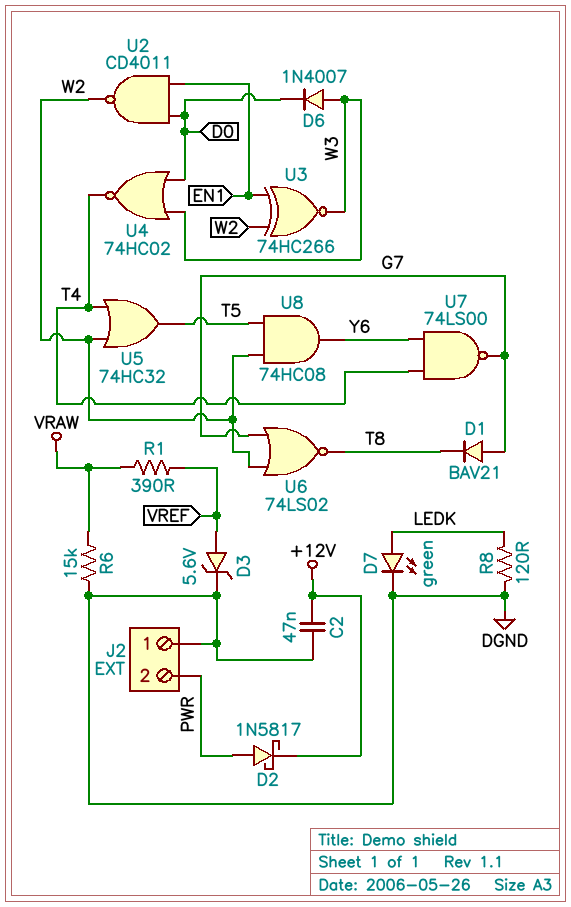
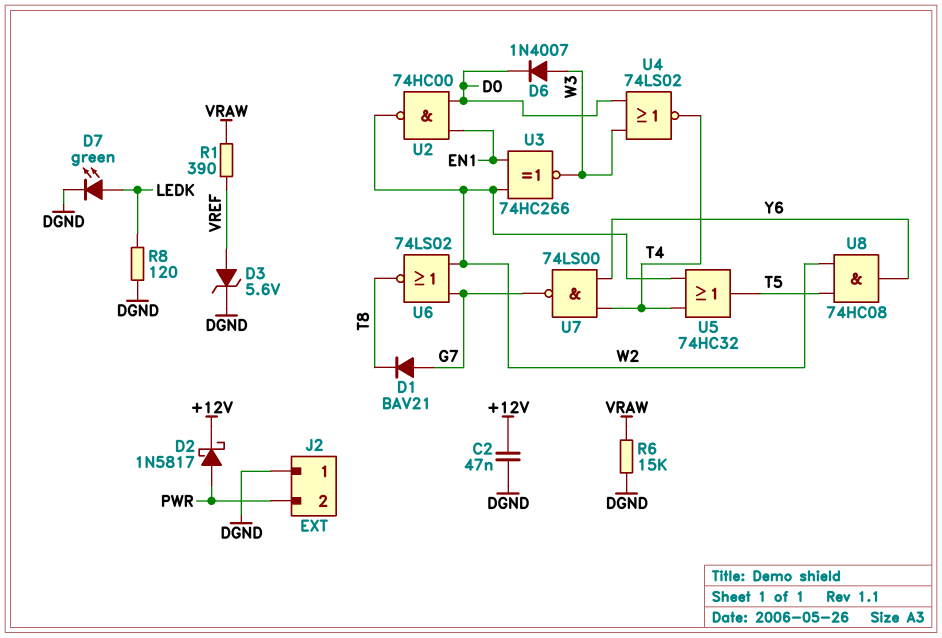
U2: NAND CD4011 (in D0, in EN1, out W2) -> NAND 74HC00 (in D0, in EN1, out W2)
U4: NOR 74HC02 (in D0, in W3, out T4) -> NOR 74LS02 (in D0, in W3, out T4)

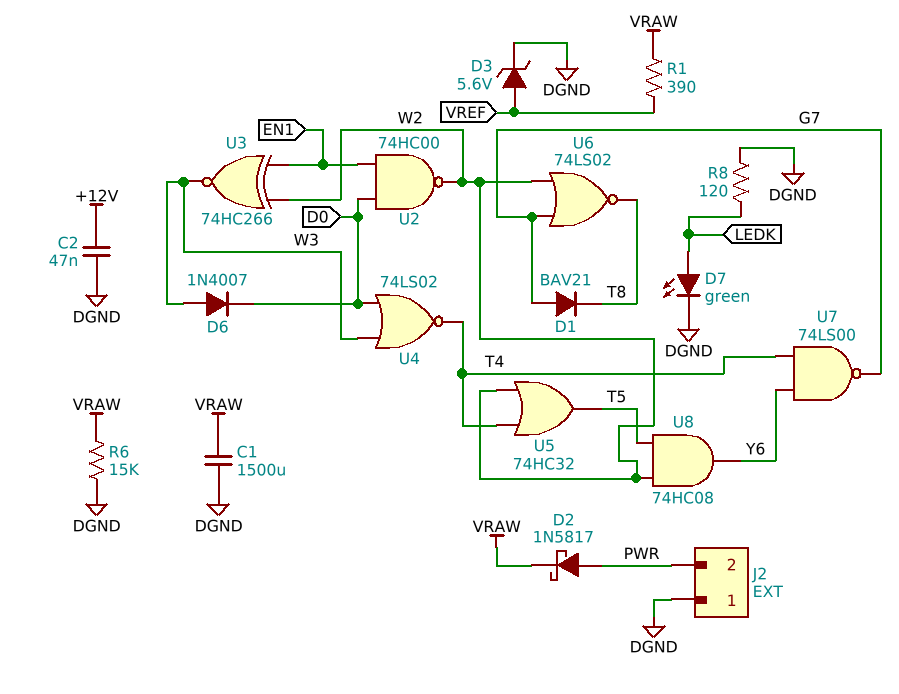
C1: none -> 1500uF (DGND, VRAW)
D2: schottky 1N5817 (A PWR, K +12V) -> schottky 1N5817 (A PWR, K VRAW)

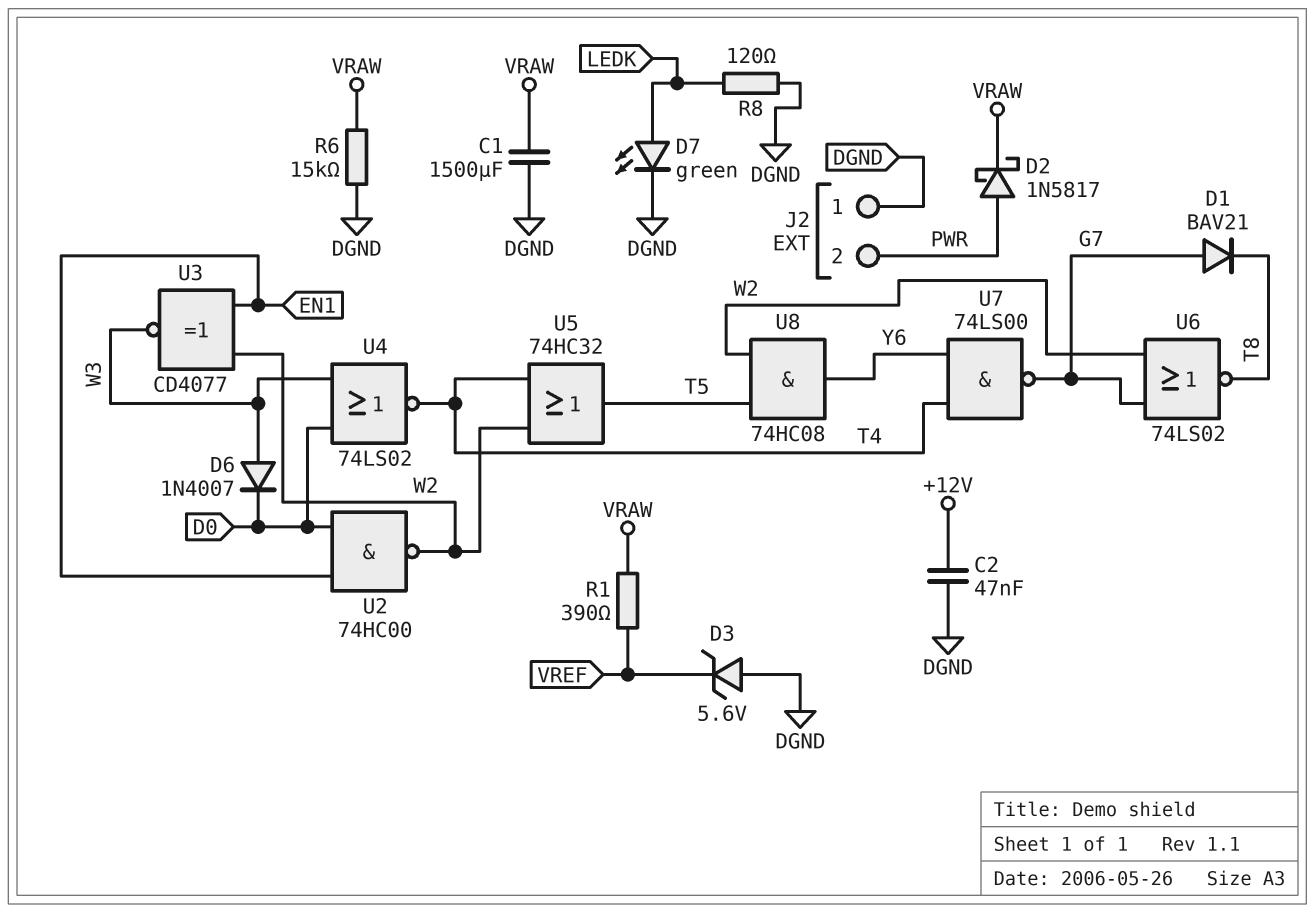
D3: zener 5.6V (A VREF, K DGND) -> zener 5.6V (A DGND, K VREF)
U3: XNOR 74HC266 (in EN1, in W2, out W3) -> XNOR CD4077 (in EN1, in W2, out W3)

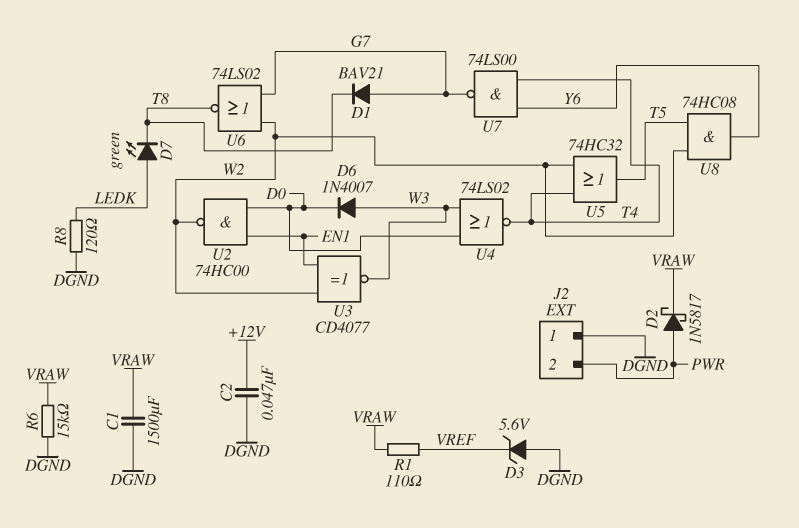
D7: LED green (A LEDK, K DGND) -> LED green (A LEDK, K T8)
R1: 390 (VRAW, VREF) -> 110 (VRAW, VREF)

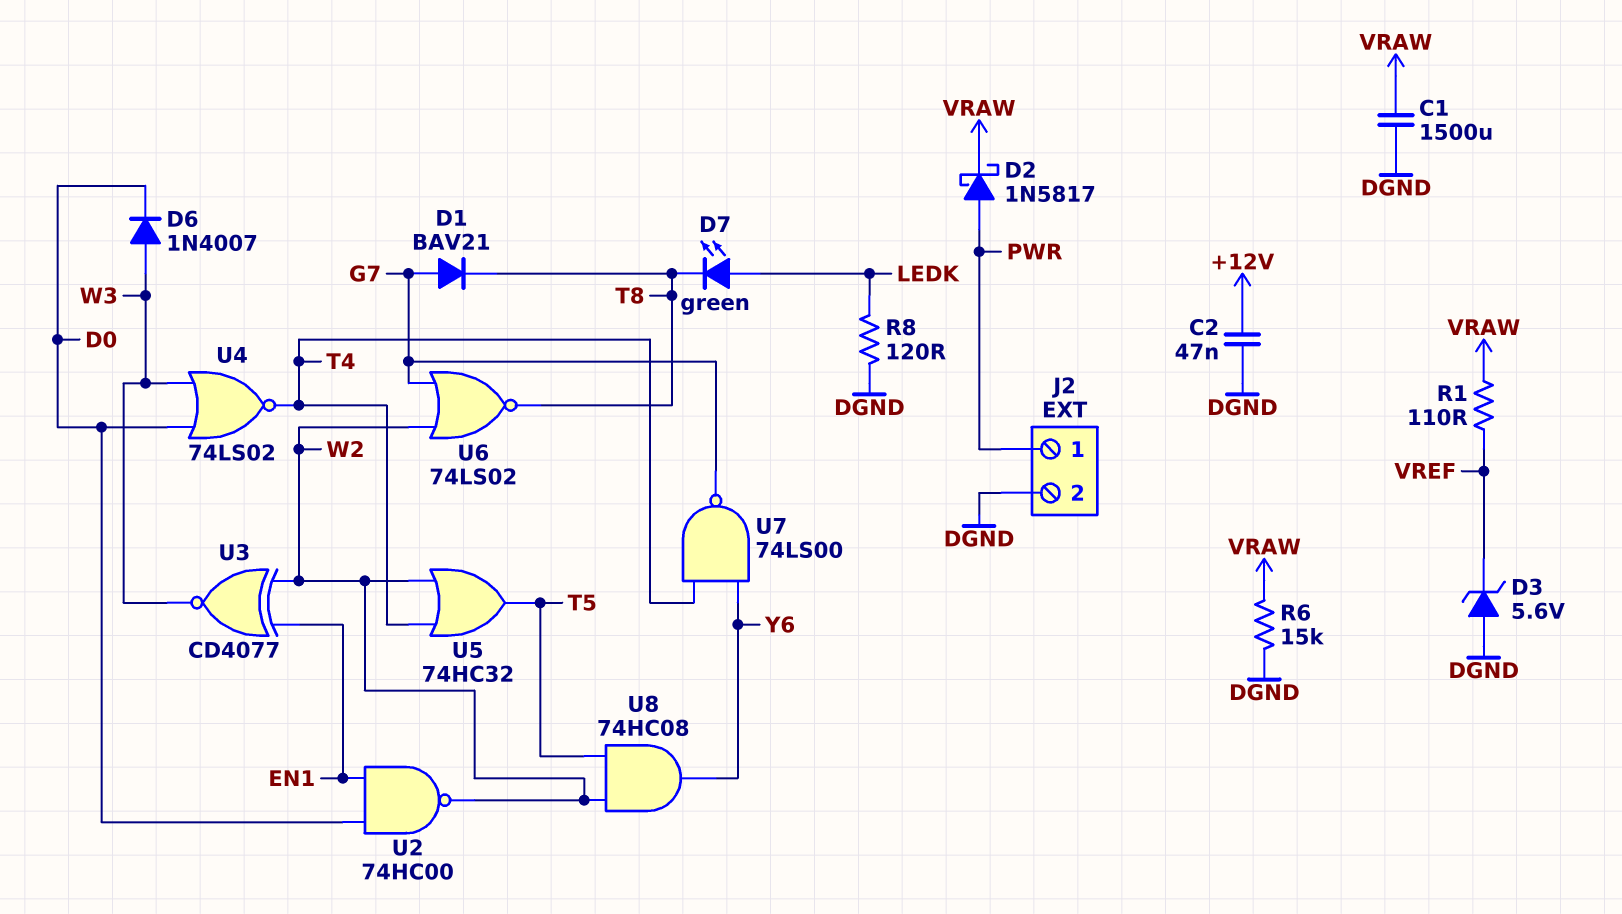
J2 pin 1: DGND -> PWR
J2 pin 2: PWR -> DGND

